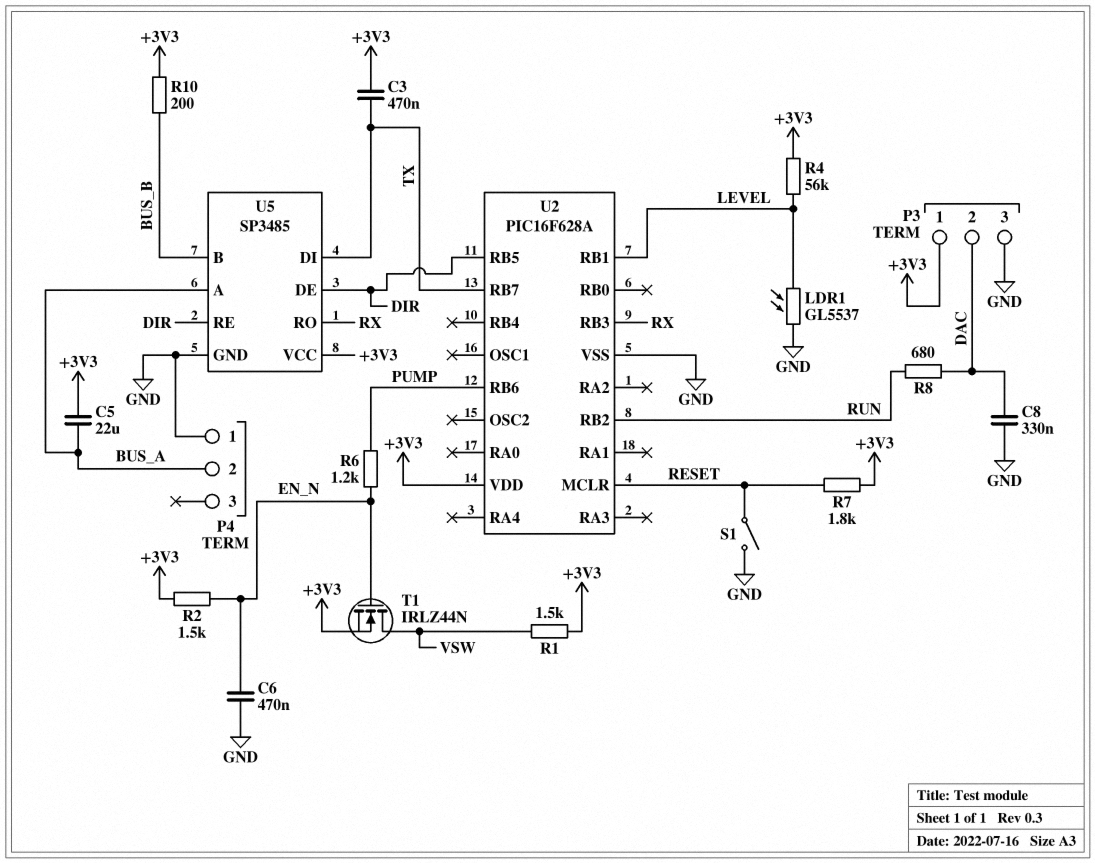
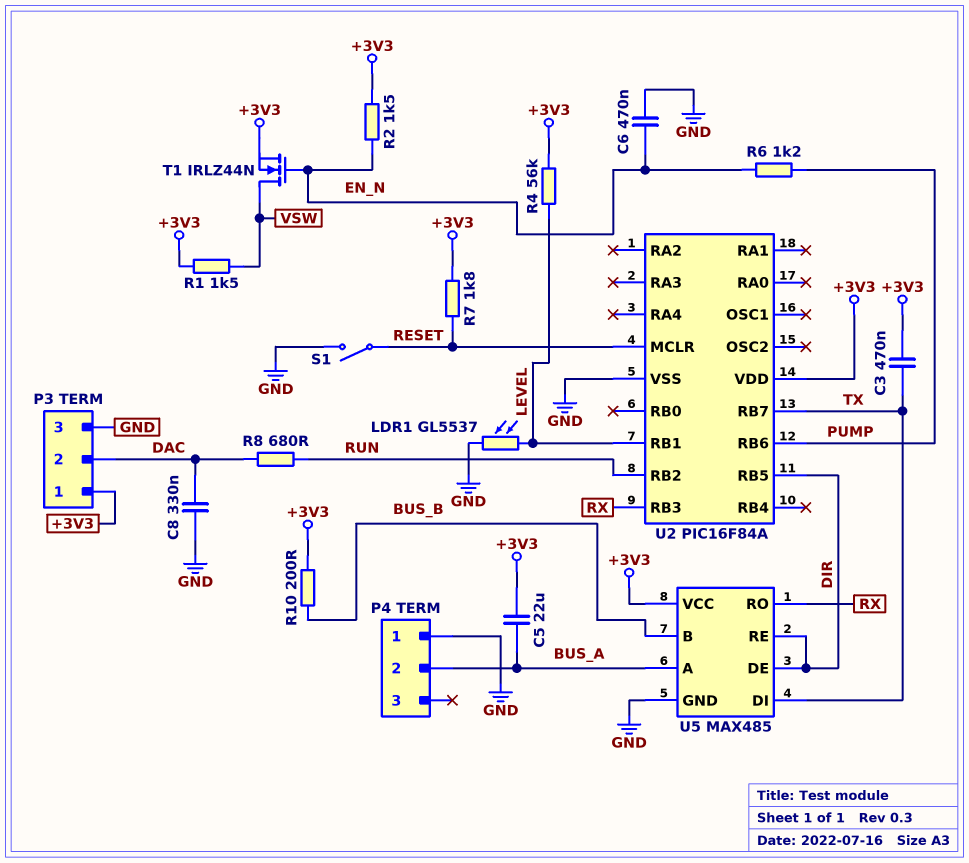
U2: PIC16F628A -> PIC16F84A
U5: SP3485 -> MAX485

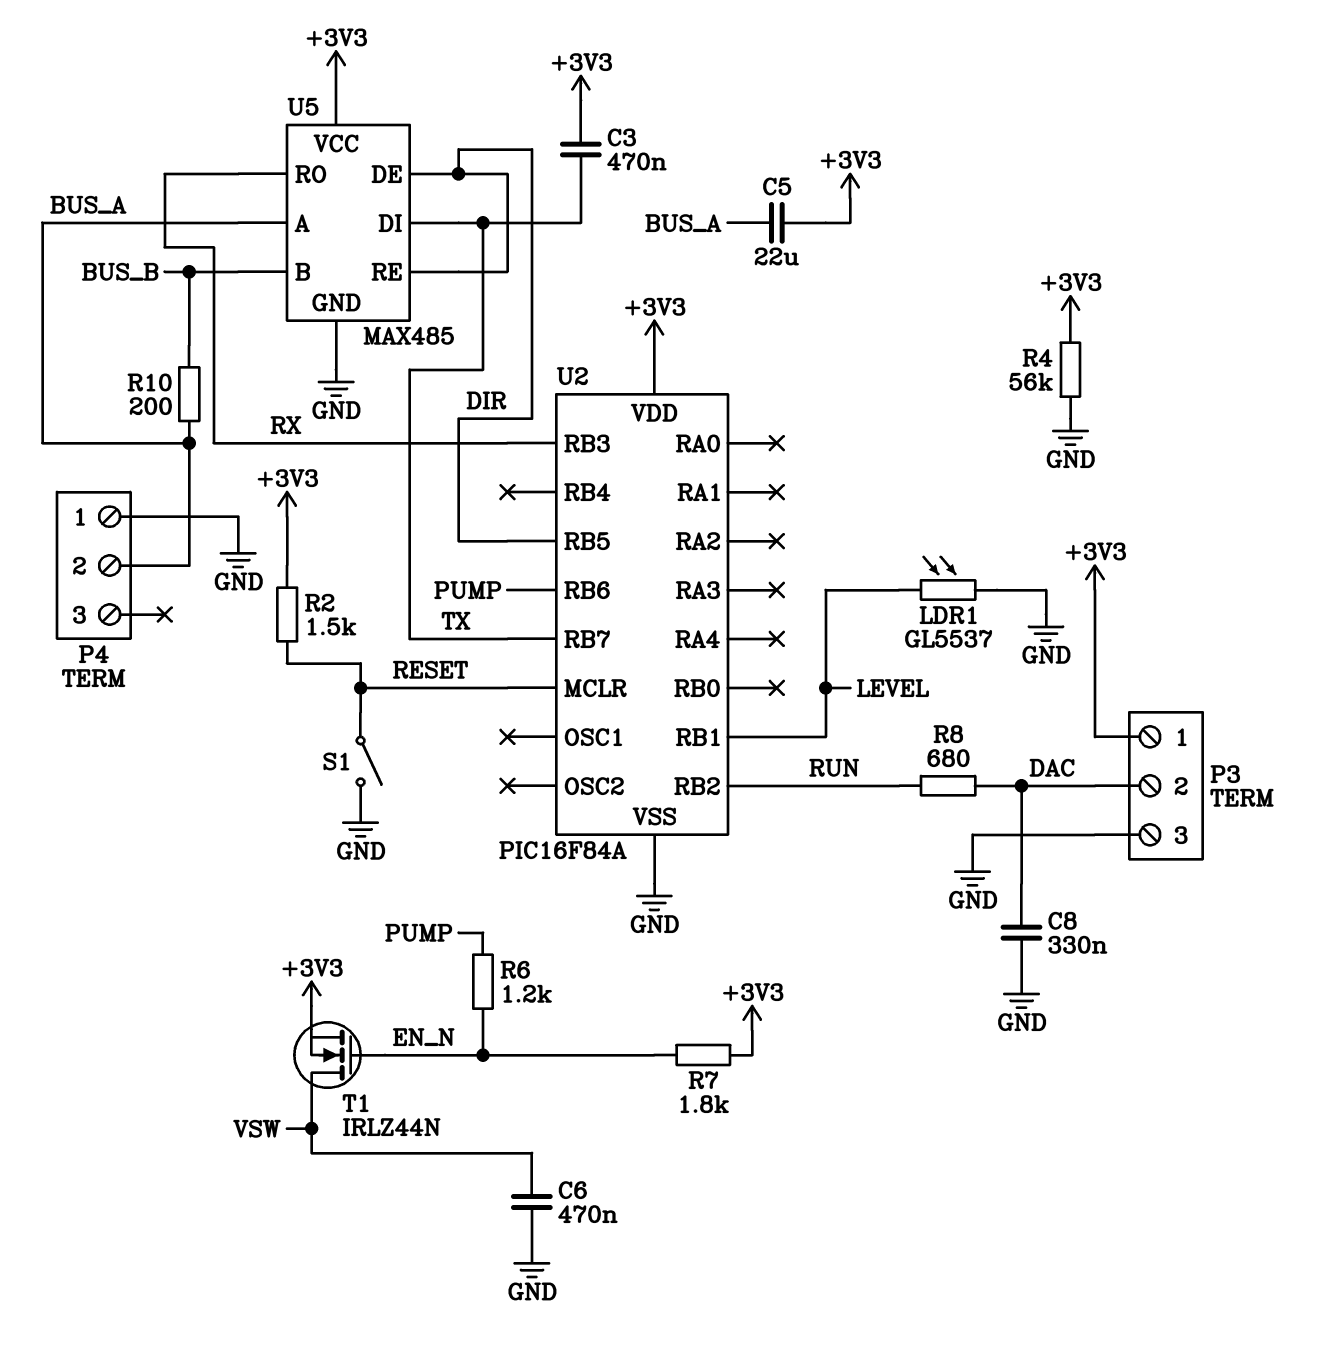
C6: 470nF (EN_N, GND) -> 470nF (GND, VSW)
R1: 1.5k (+3V3, VSW) -> none
R2: 1.5k (+3V3, EN_N) -> 1.5k (+3V3, RESET)
R4: 56k (+3V3, LEVEL) -> 56k (+3V3, GND)
R7: 1.8k (+3V3, RESET) -> 1.8k (+3V3, EN_N)
R10: 200 (+3V3, BUS_B) -> 200 (BUS_A, BUS_B)

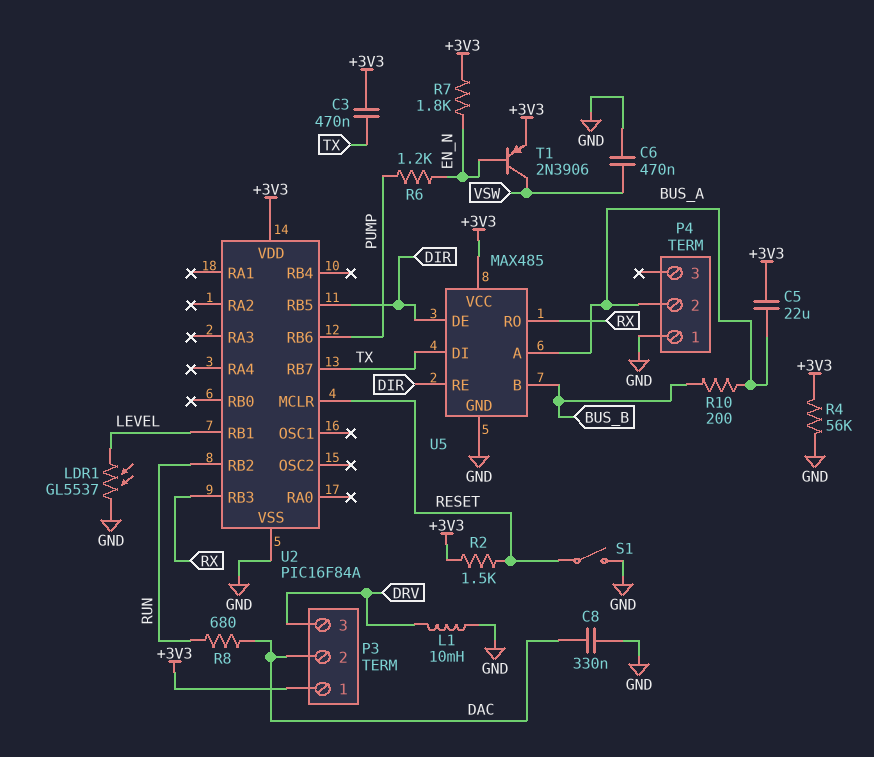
L1: none -> 10mH (DRV, GND)
P3 pin 3: GND -> DRV
T1: NMOS IRLZ44N (G EN_N, D VSW, S +3V3) -> PNP 2N3906 (B EN_N, C VSW, E +3V3)

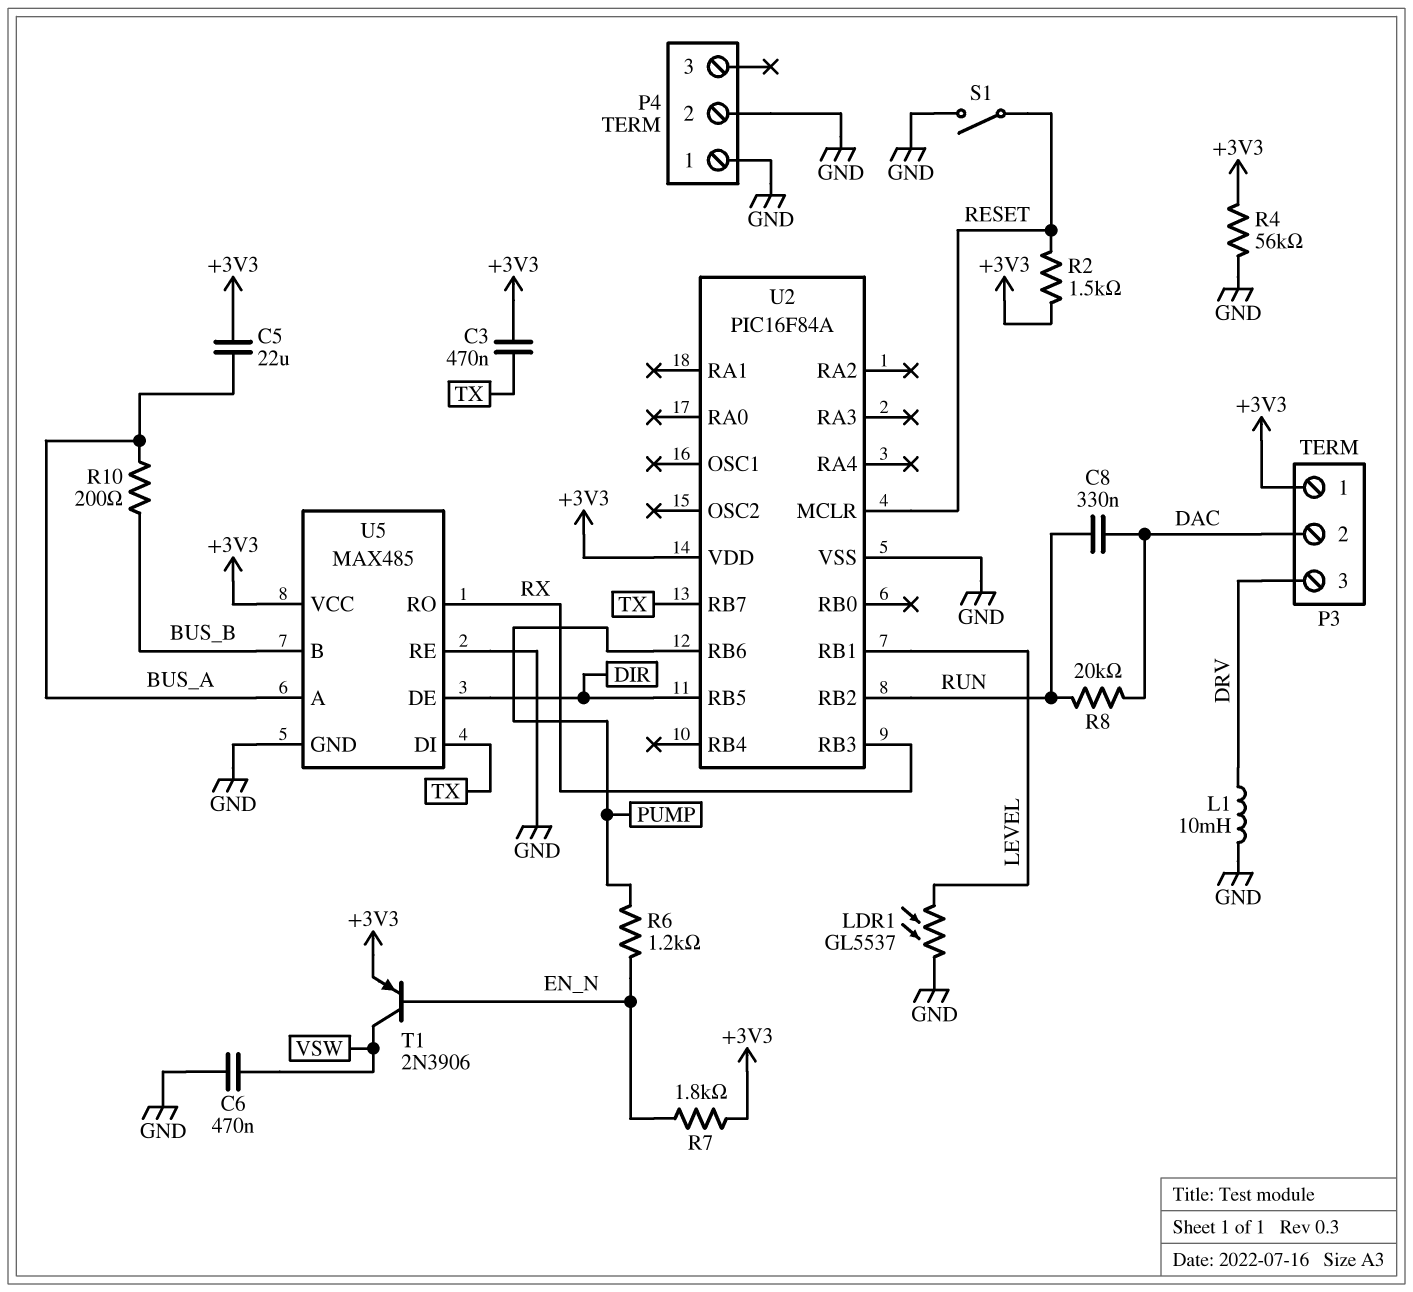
C8: 330nF (DAC, GND) -> 330nF (DAC, RUN)
P4 pin 2: BUS_A -> GND
R8: 680 (DAC, RUN) -> 20k (DAC, RUN)
U5 pin RE: DIR -> GND

